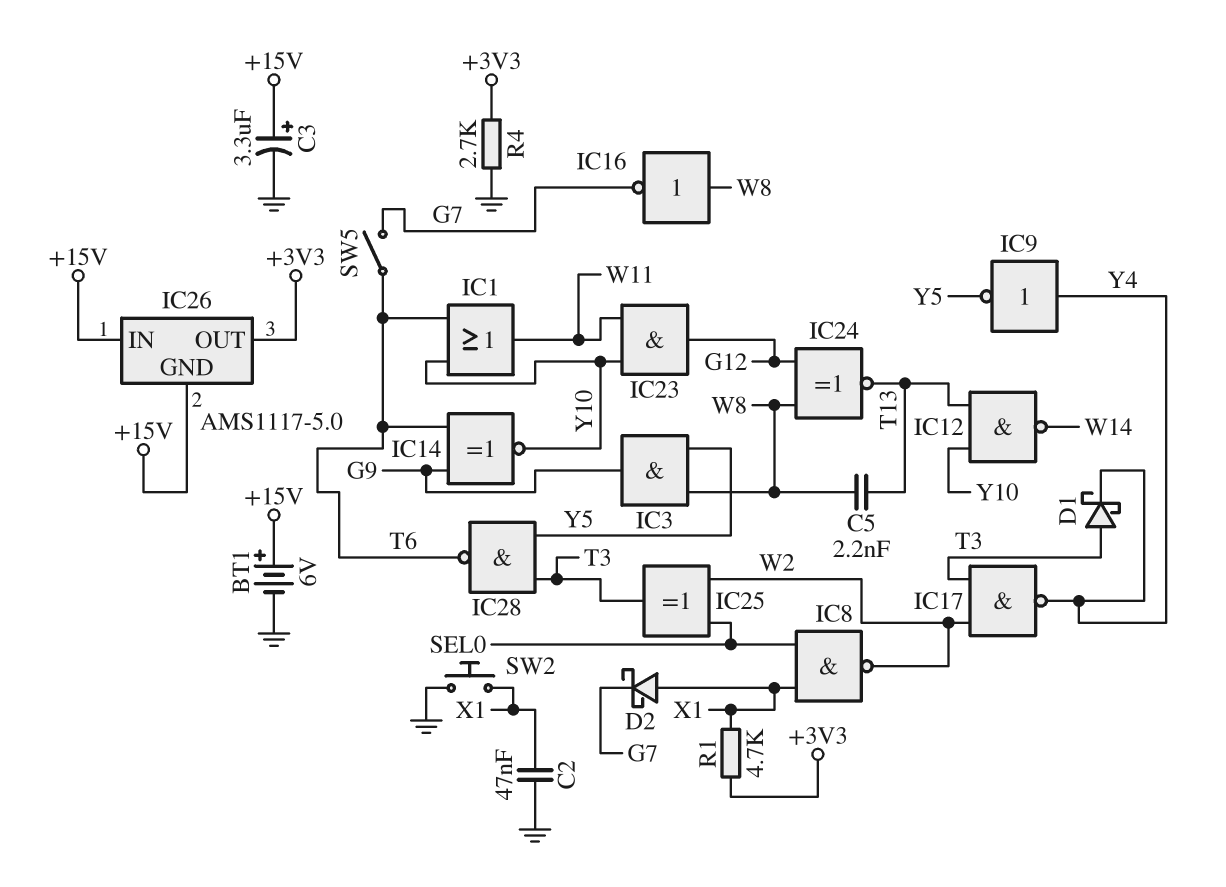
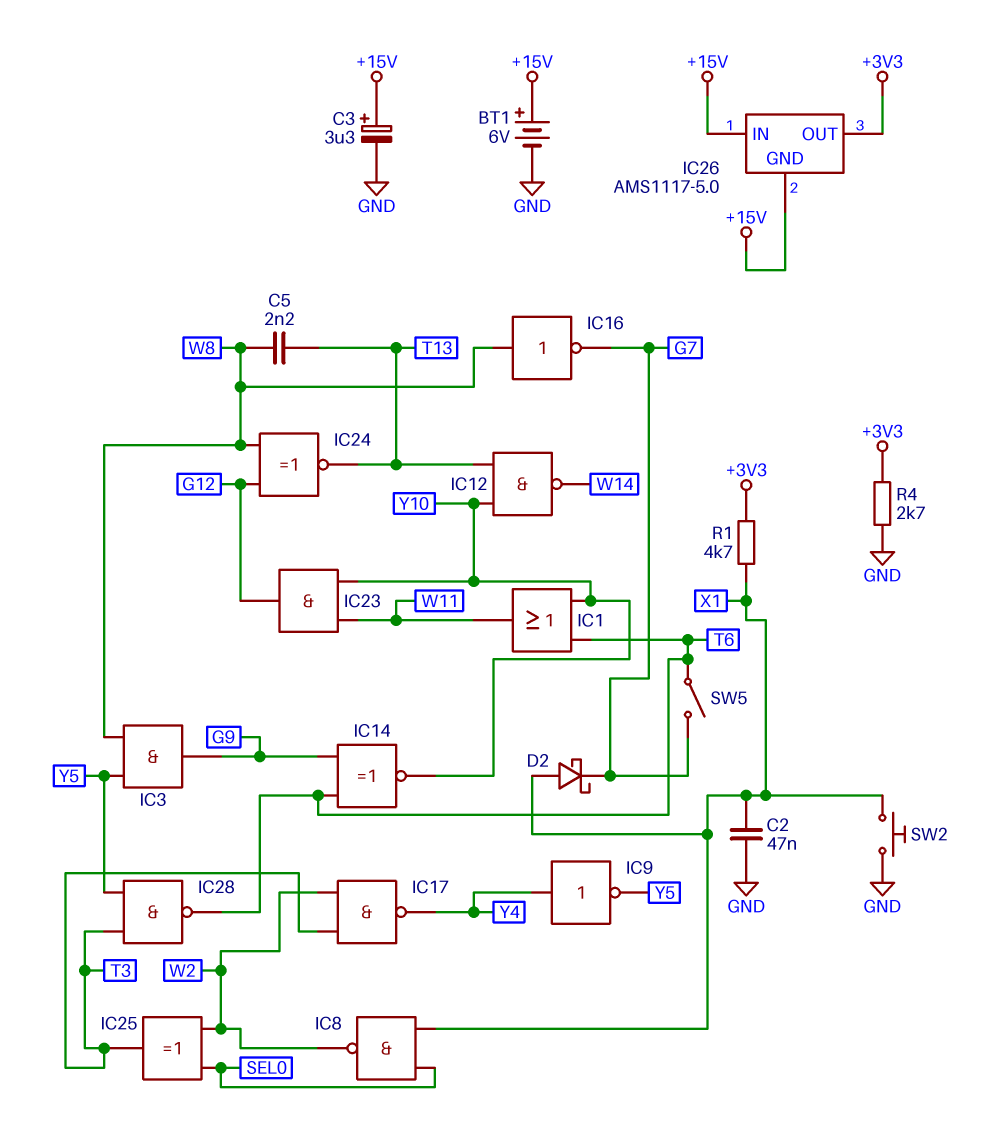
D1: schottky (A T3, K Y4) -> none

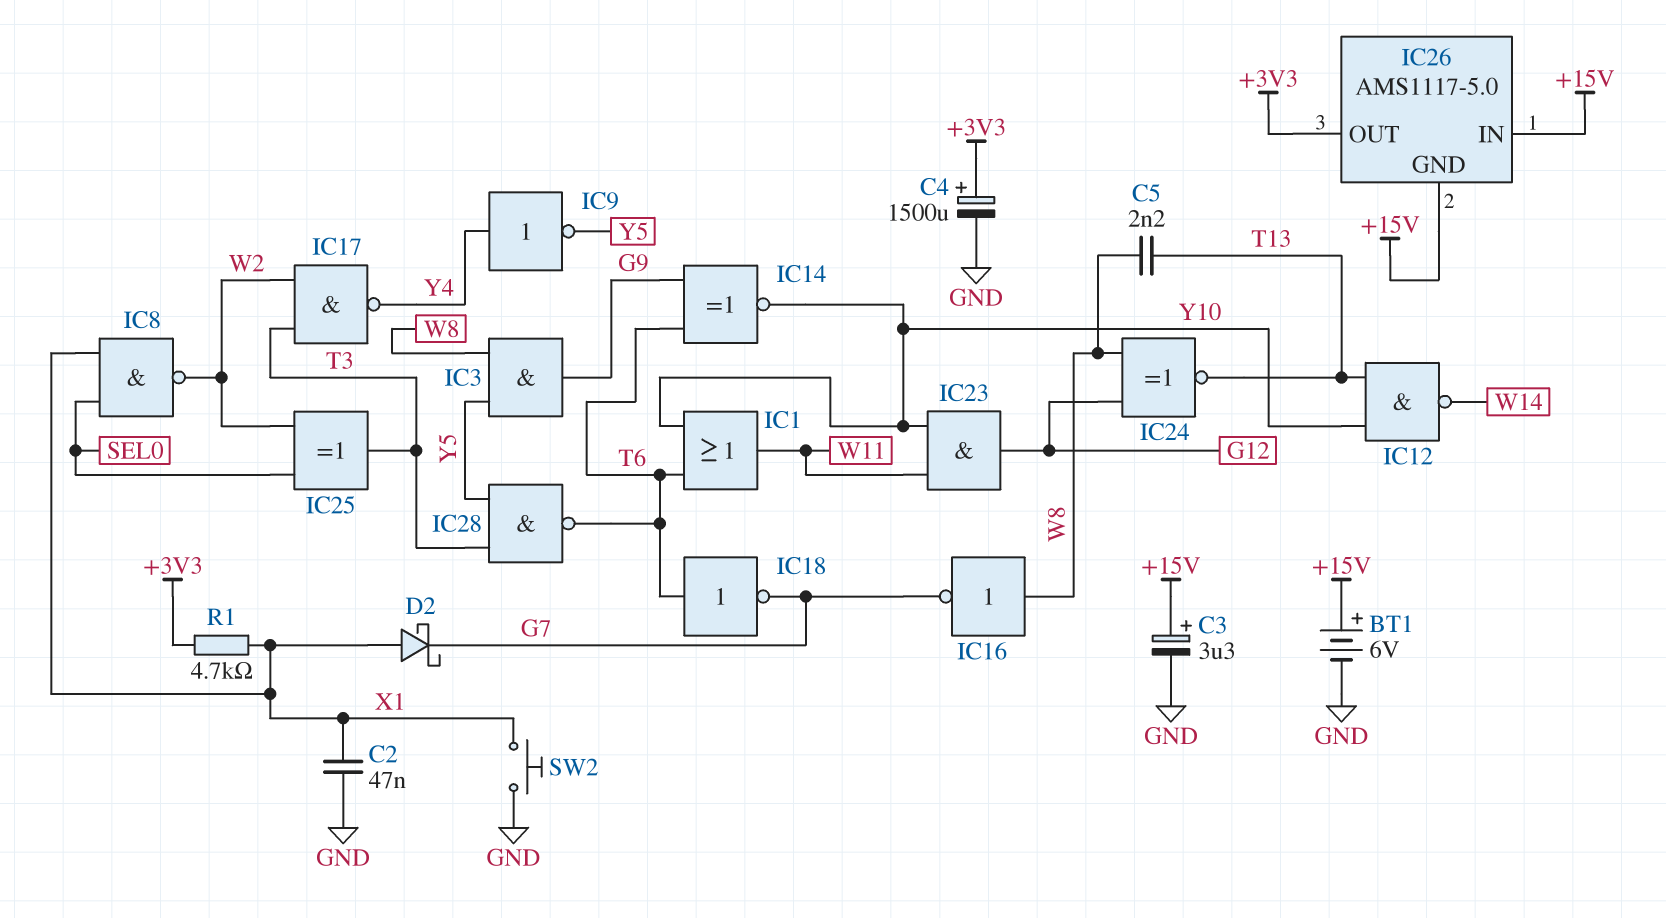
C4: none -> 1500uF (plus +3V3, minus GND)
IC18: none -> NOT (in T6, out G7)
R4: 2.7k (+3V3, GND) -> none
SW5: switch (G7, T6) -> none

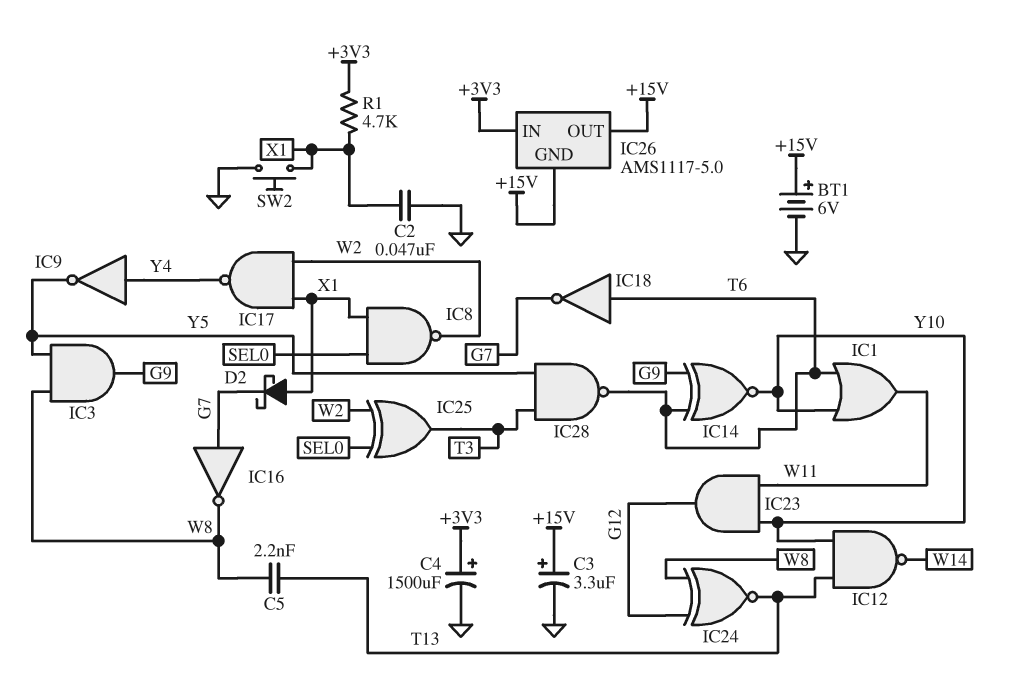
IC16: NOT (in W8, out G7) -> NOT (in G7, out W8)
IC17: NAND (in T3, in W2, out Y4) -> NAND (in W2, in X1, out Y4)
IC26 pin IN: +15V -> +3V3
IC26 pin OUT: +3V3 -> +15V

